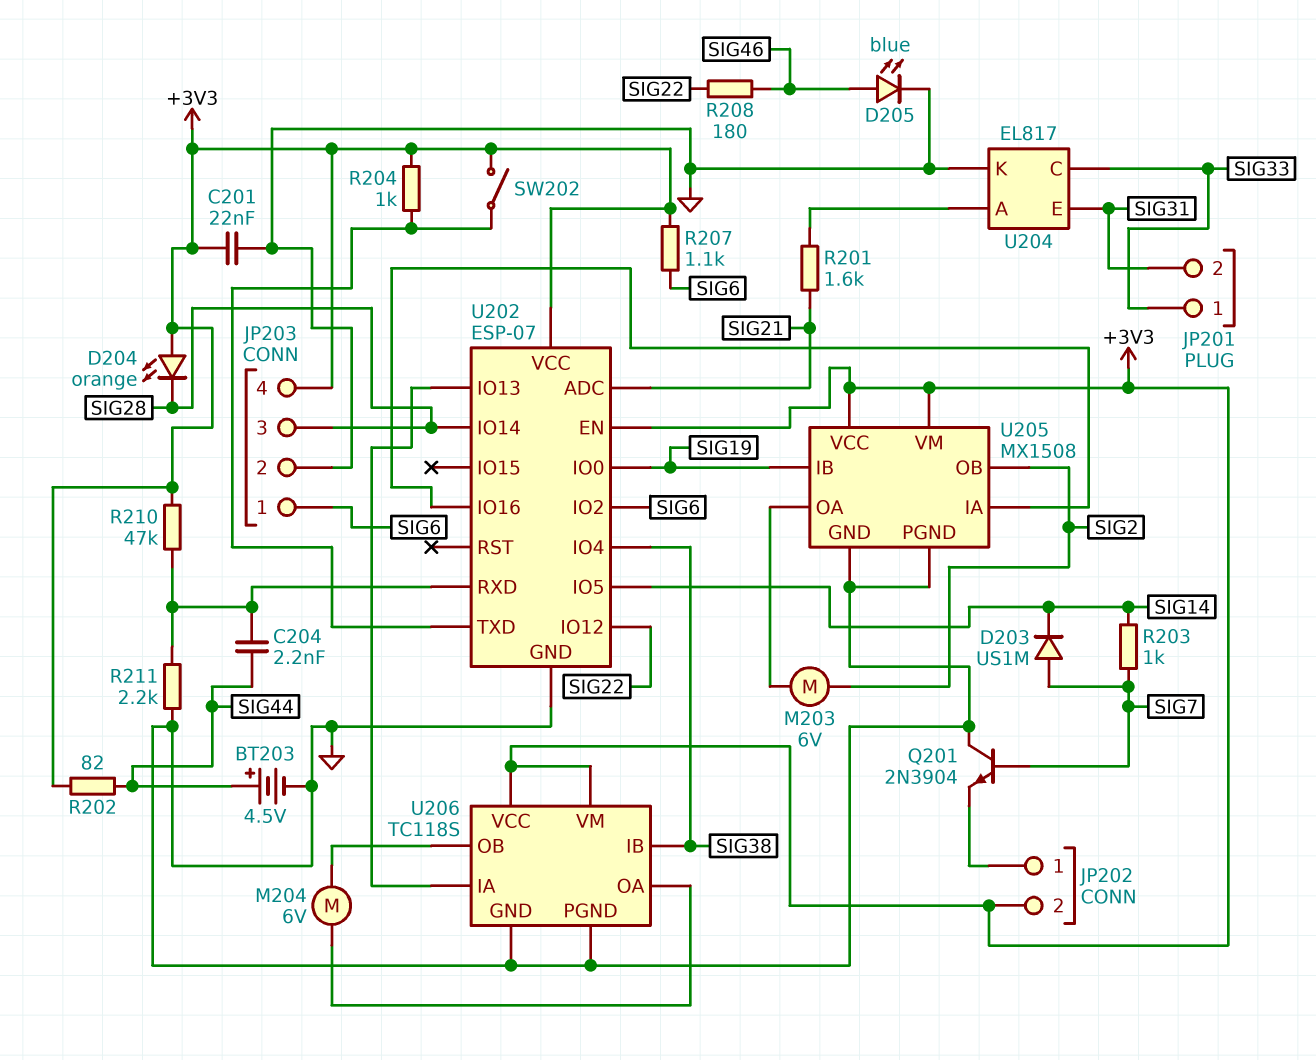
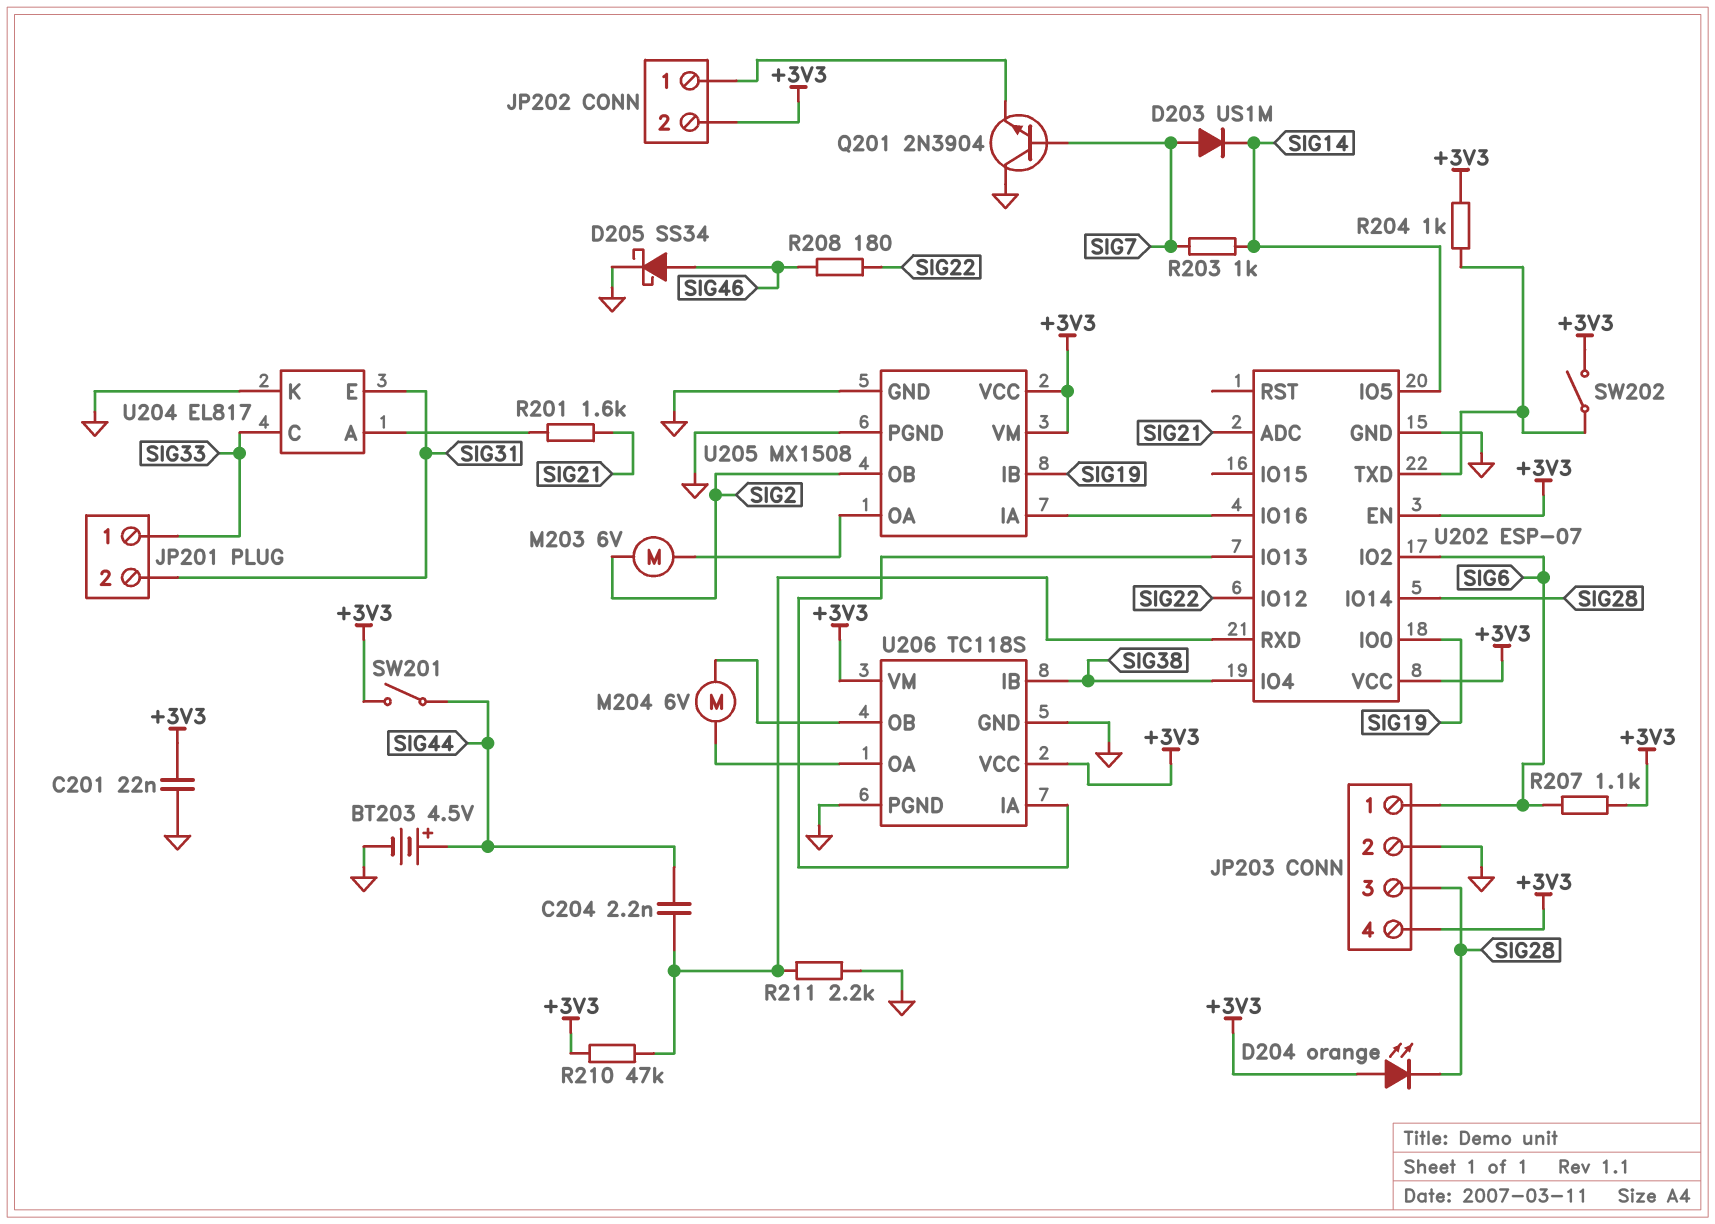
D205: LED blue (A SIG46, K GND) -> schottky SS34 (A SIG46, K GND)
R202: 82 (+3V3, SIG44) -> none
SW201: none -> switch (+3V3, SIG44)

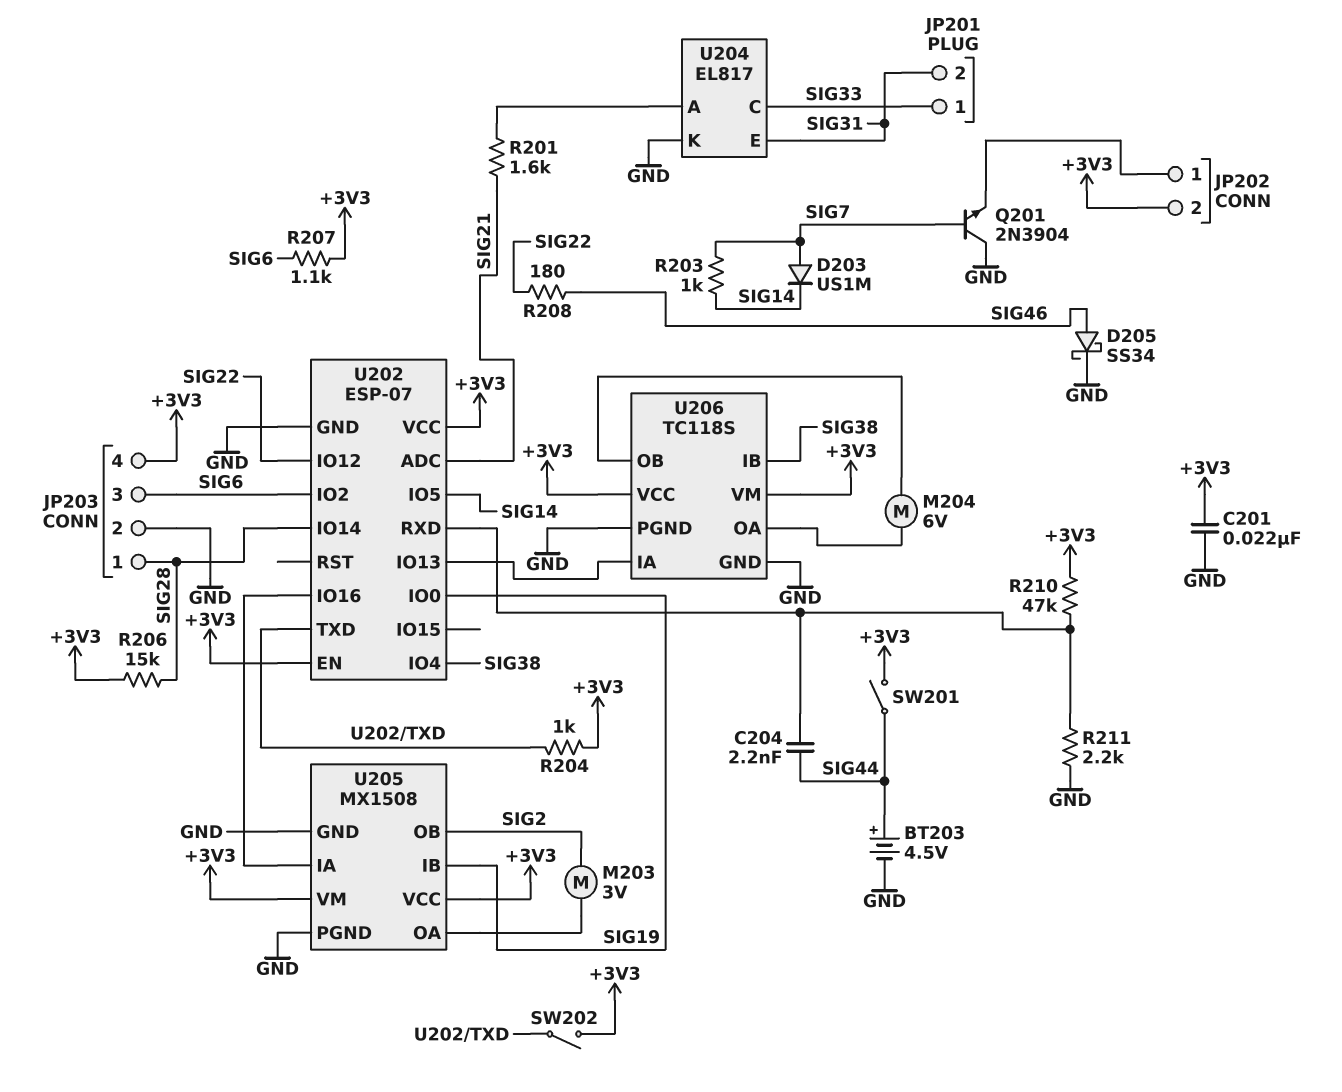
D204: LED orange (A +3V3, K SIG28) -> none
JP203 pin 1: SIG6 -> SIG28
JP203 pin 3: SIG28 -> SIG6
M203: motor 6V (SIG2, U205/OA) -> motor 3V (SIG2, U205/OA)
R206: none -> 15k (+3V3, SIG28)

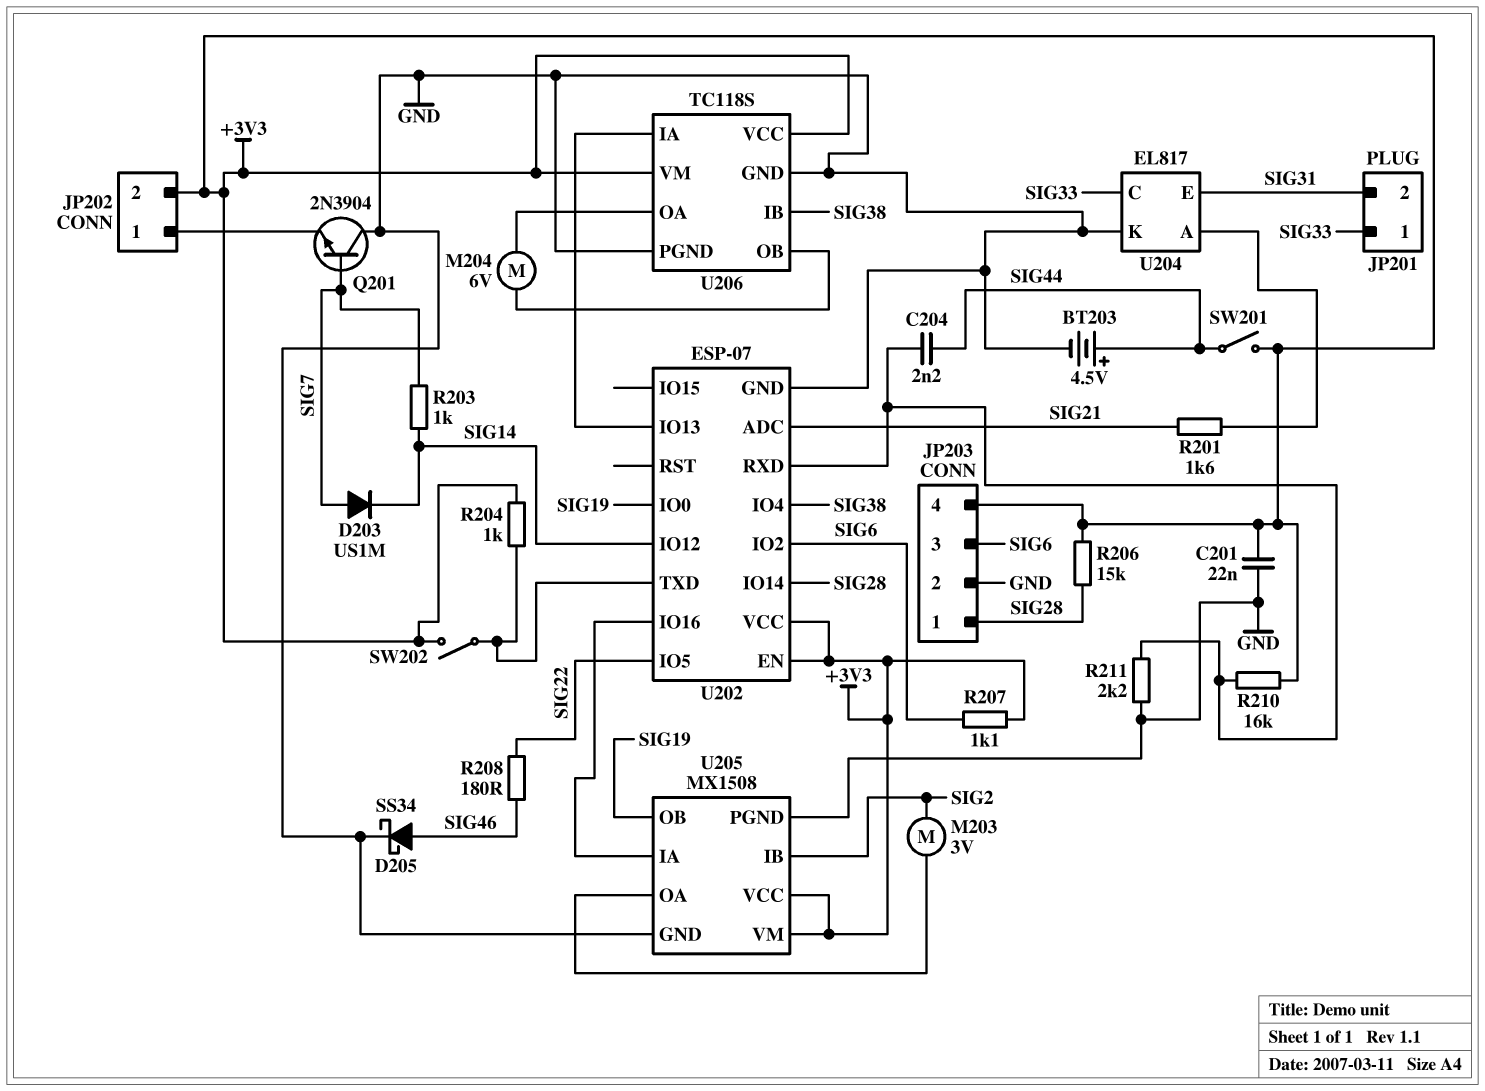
R210: 47k (+3V3, U202/RXD) -> 16k (+3V3, U202/RXD)
U202 pin IO5: SIG14 -> SIG22
U202 pin IO12: SIG22 -> SIG14
U205 pin IB: SIG19 -> SIG2
U205 pin OB: SIG2 -> SIG19

